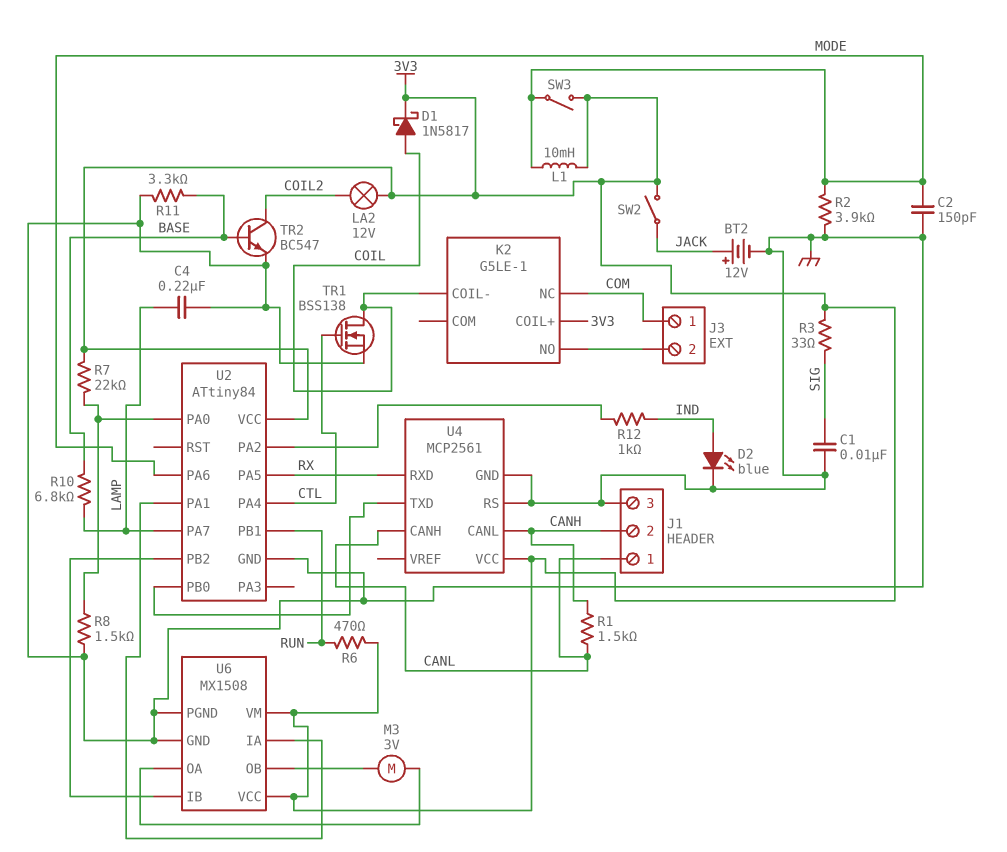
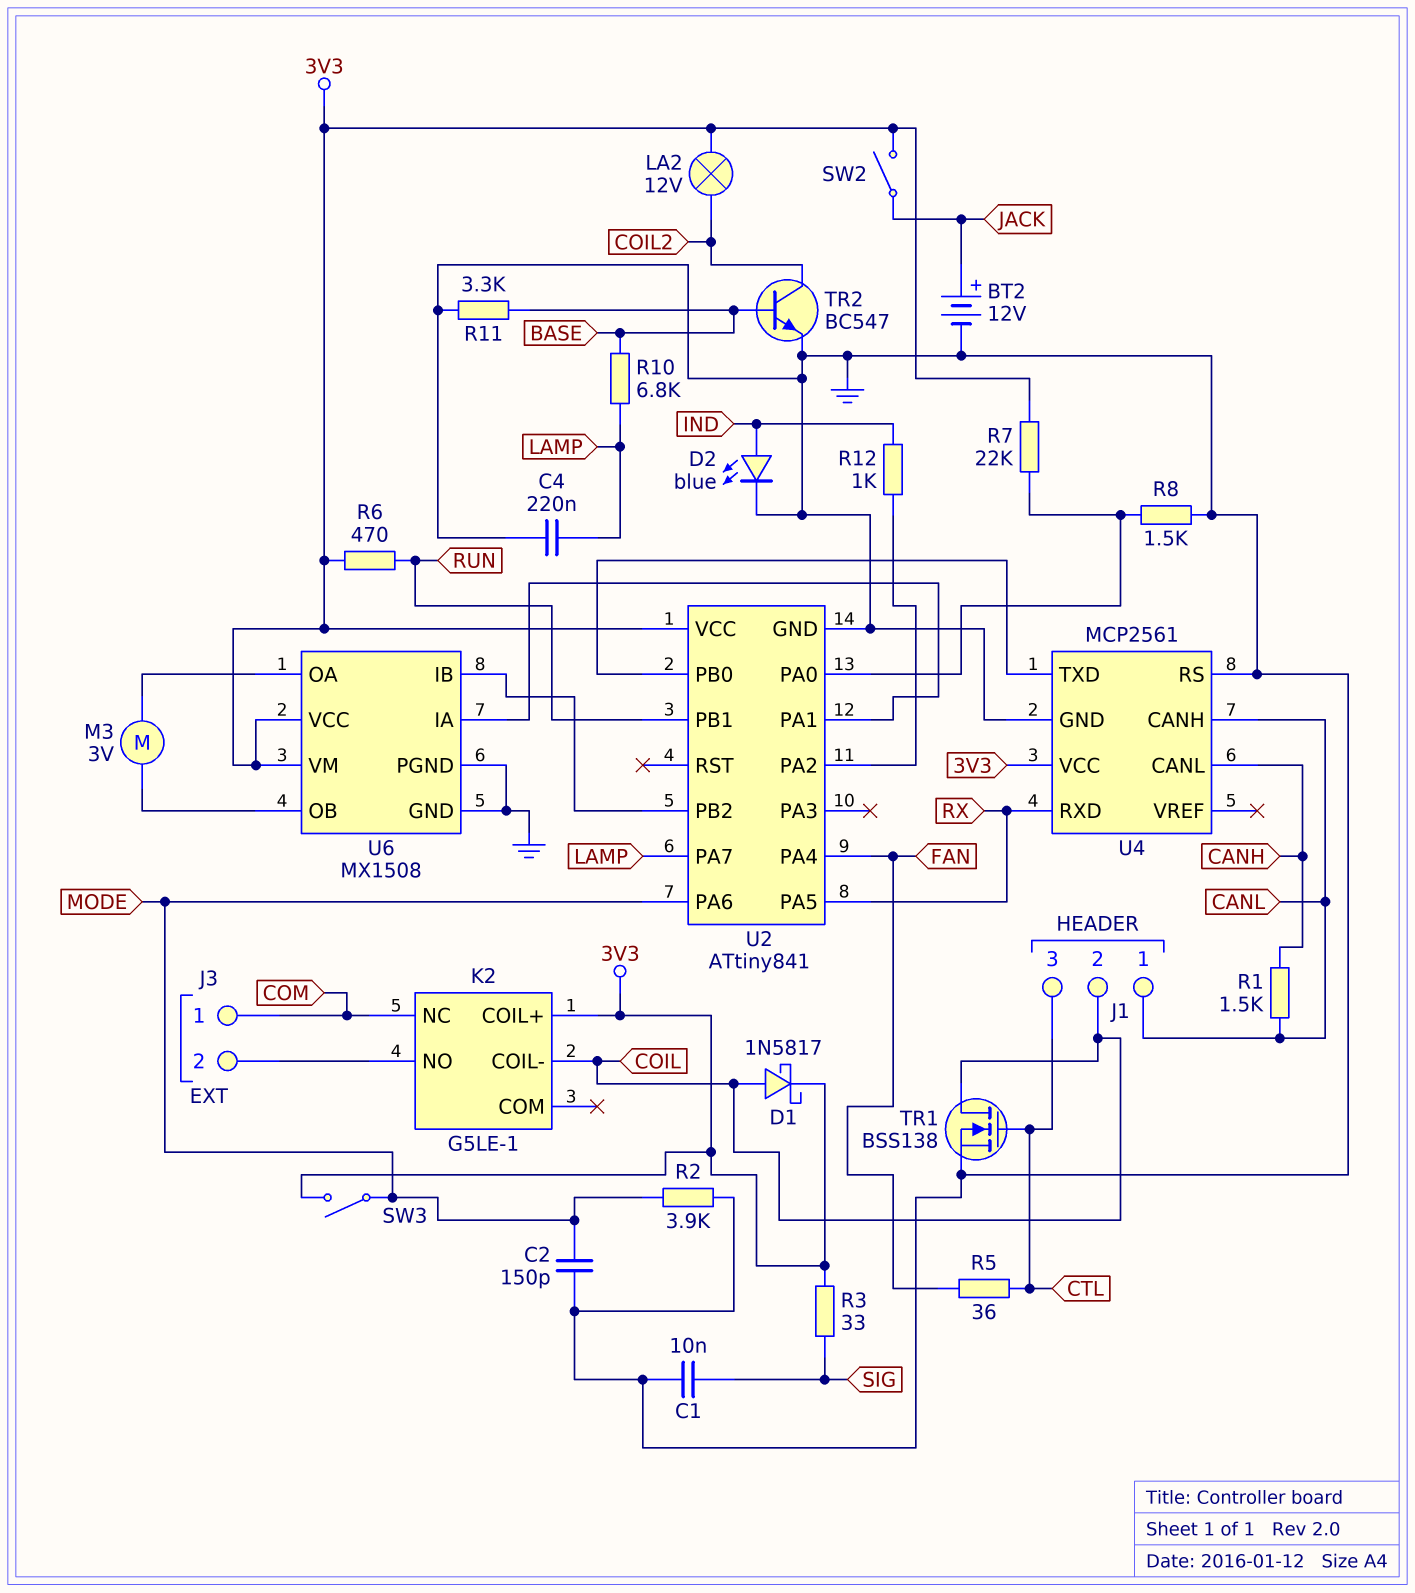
J1 pin 2: CANH -> COIL
J1 pin 3: GND -> CTL
L1: 10mH (3V3, MODE) -> none
R5: none -> 36 (CTL, FAN)
U2: ATtiny84 -> ATtiny841
U2 pin PA4: CTL -> FAN

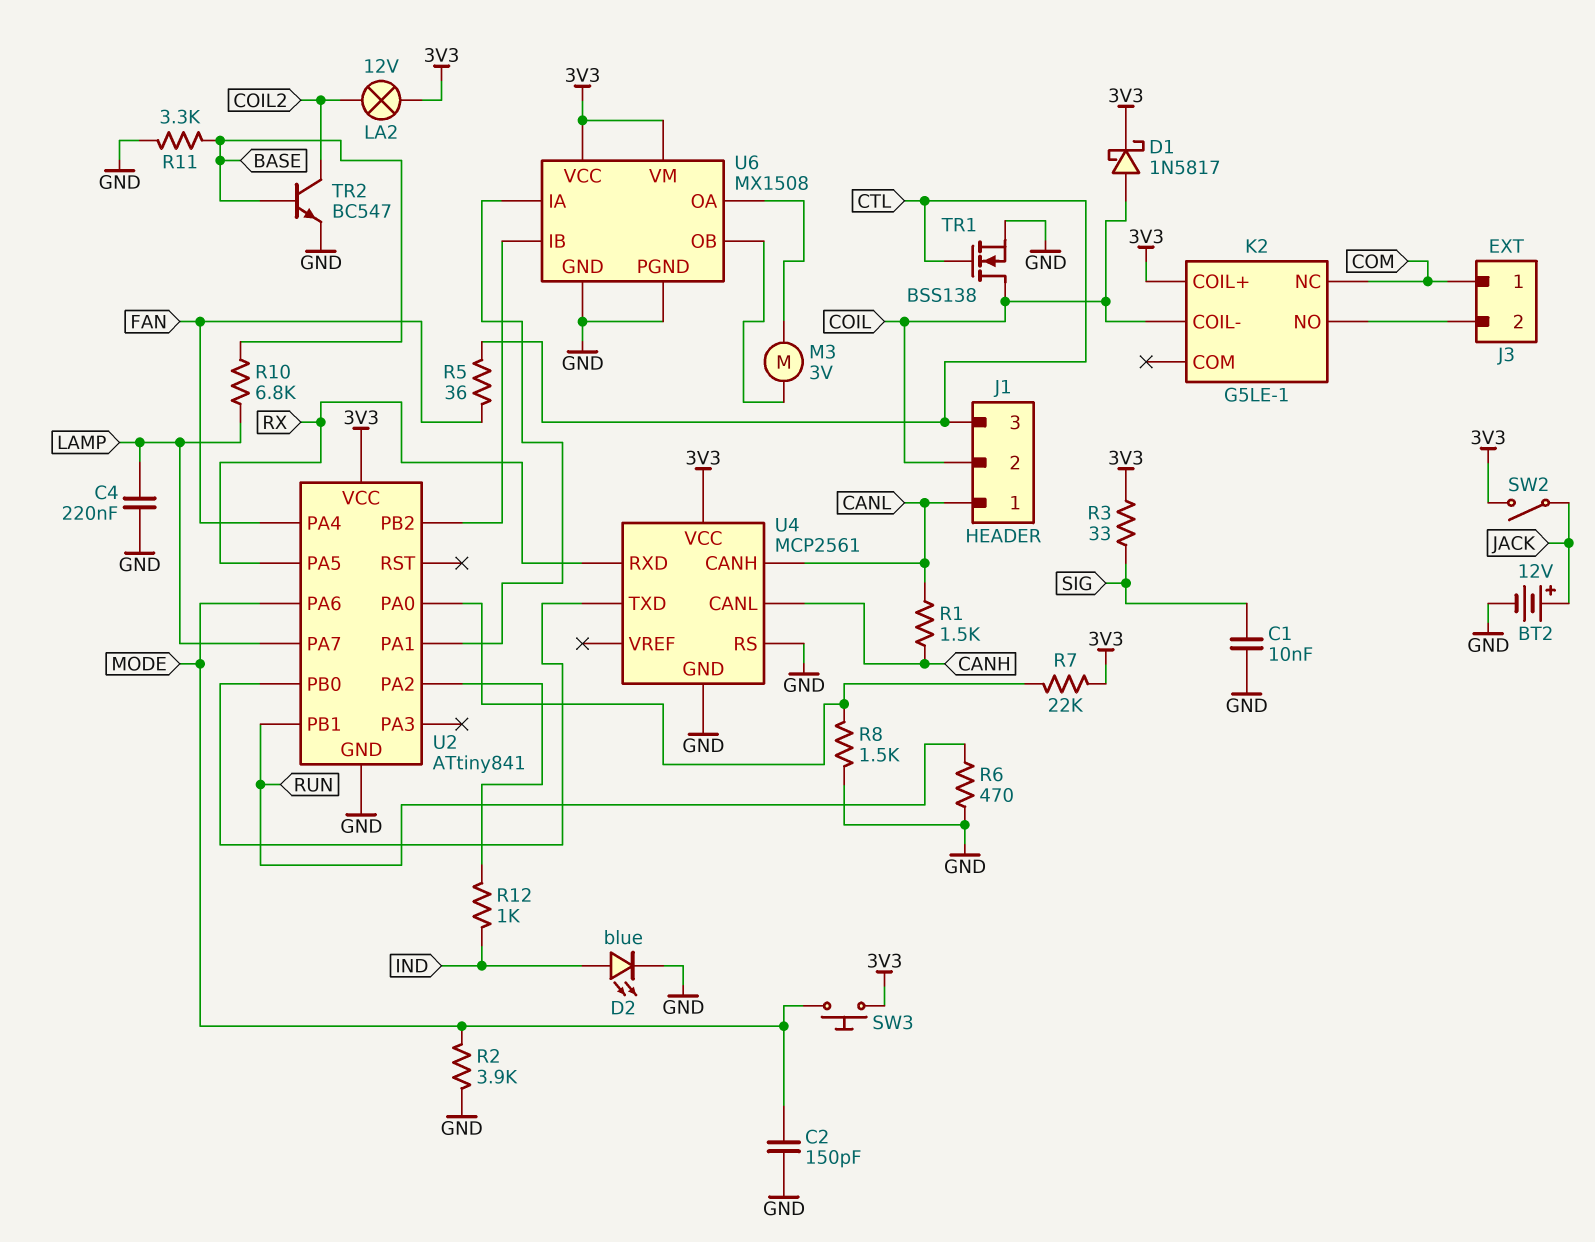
R6: 470 (3V3, RUN) -> 470 (GND, RUN)
SW3: switch (3V3, MODE) -> button (3V3, MODE)

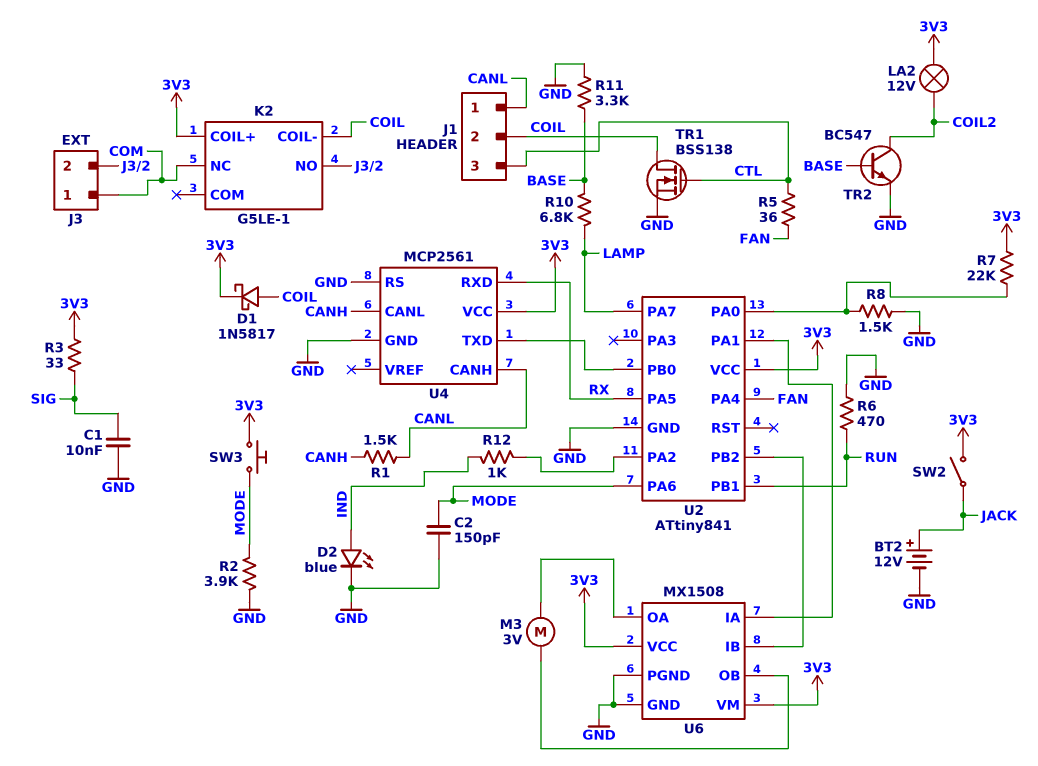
C4: 220nF (GND, LAMP) -> none

